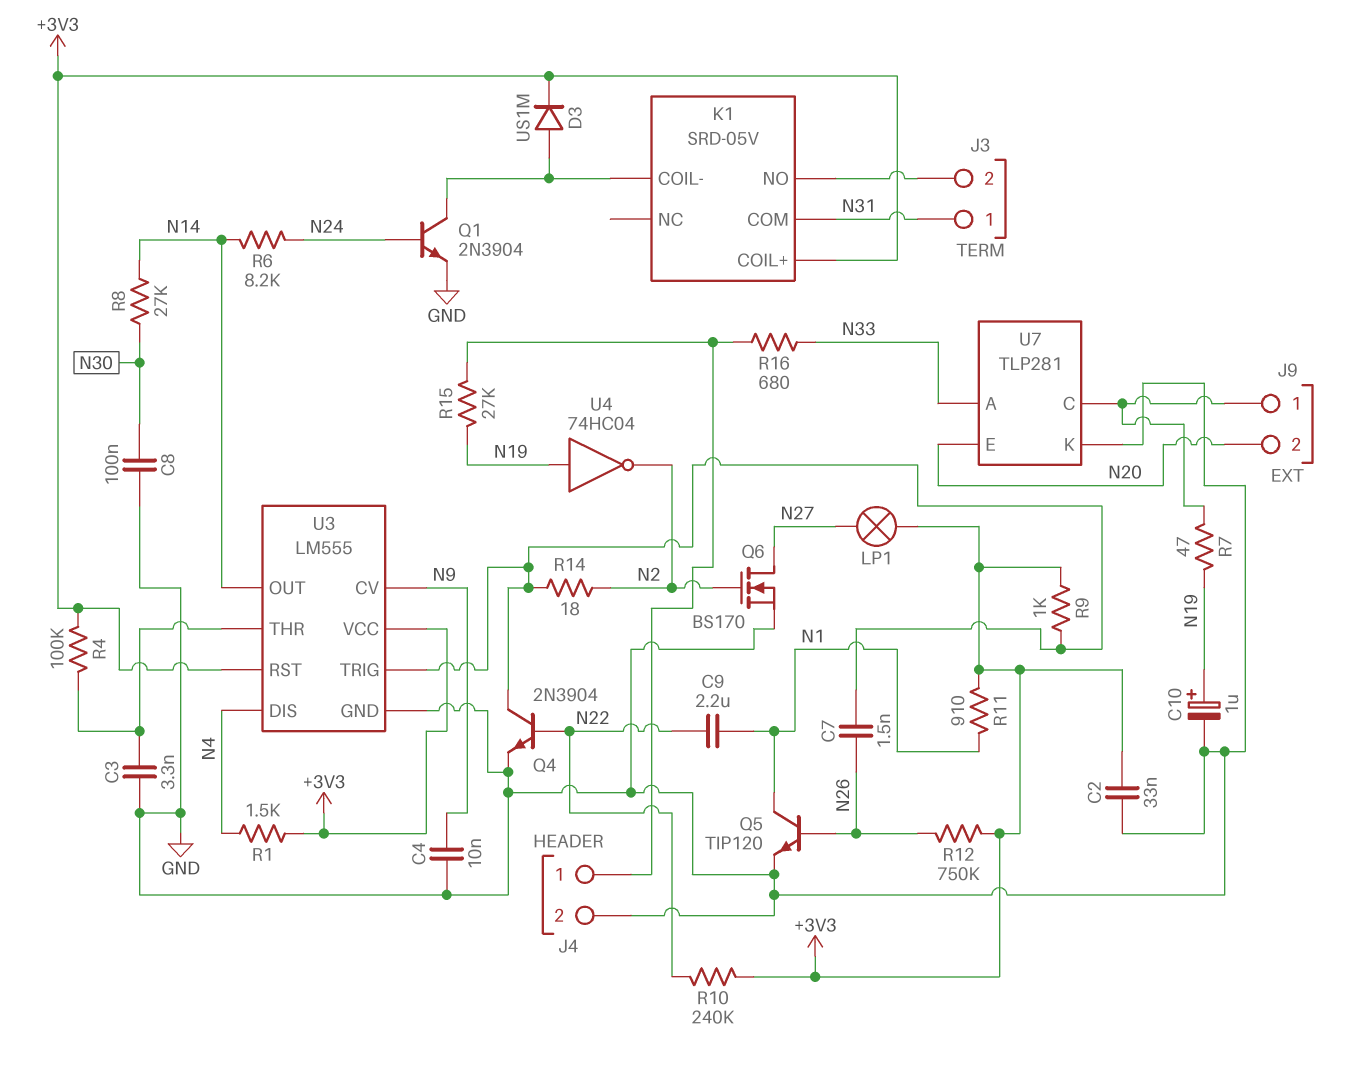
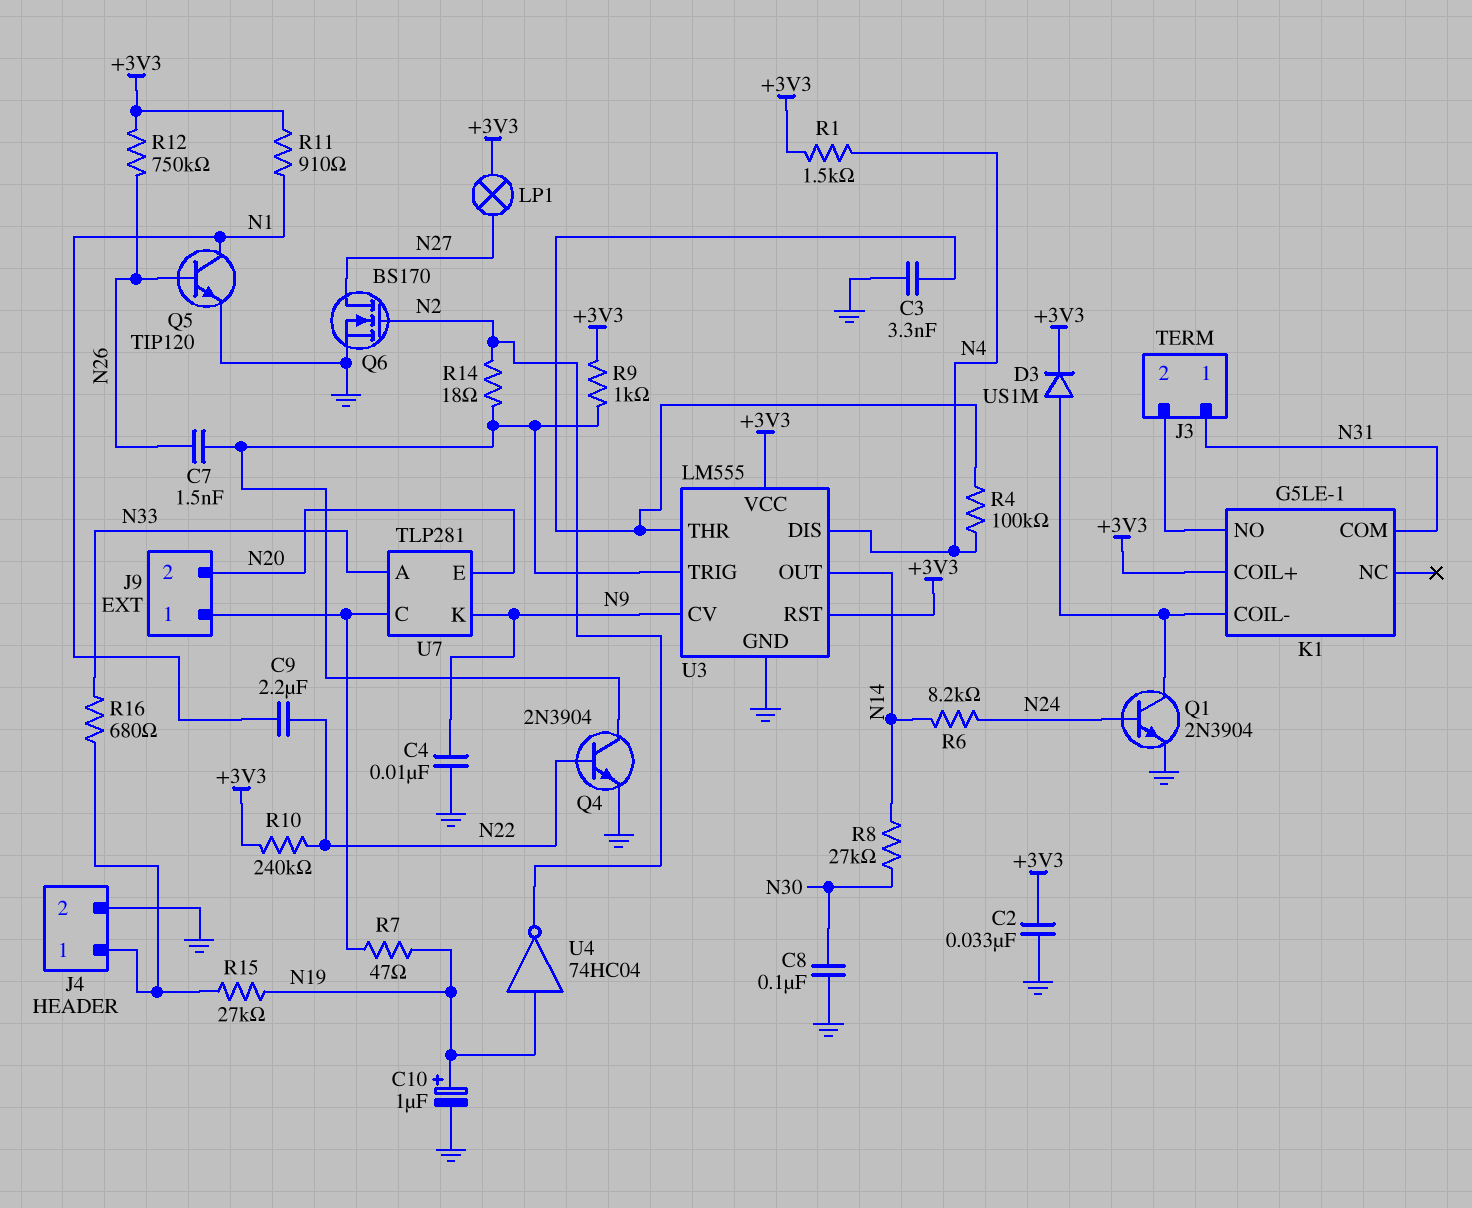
K1: SRD-05V -> G5LE-1
R4: 100k (+3V3, U3/THR) -> 100k (N4, U3/THR)
U7 pin K: GND -> N9

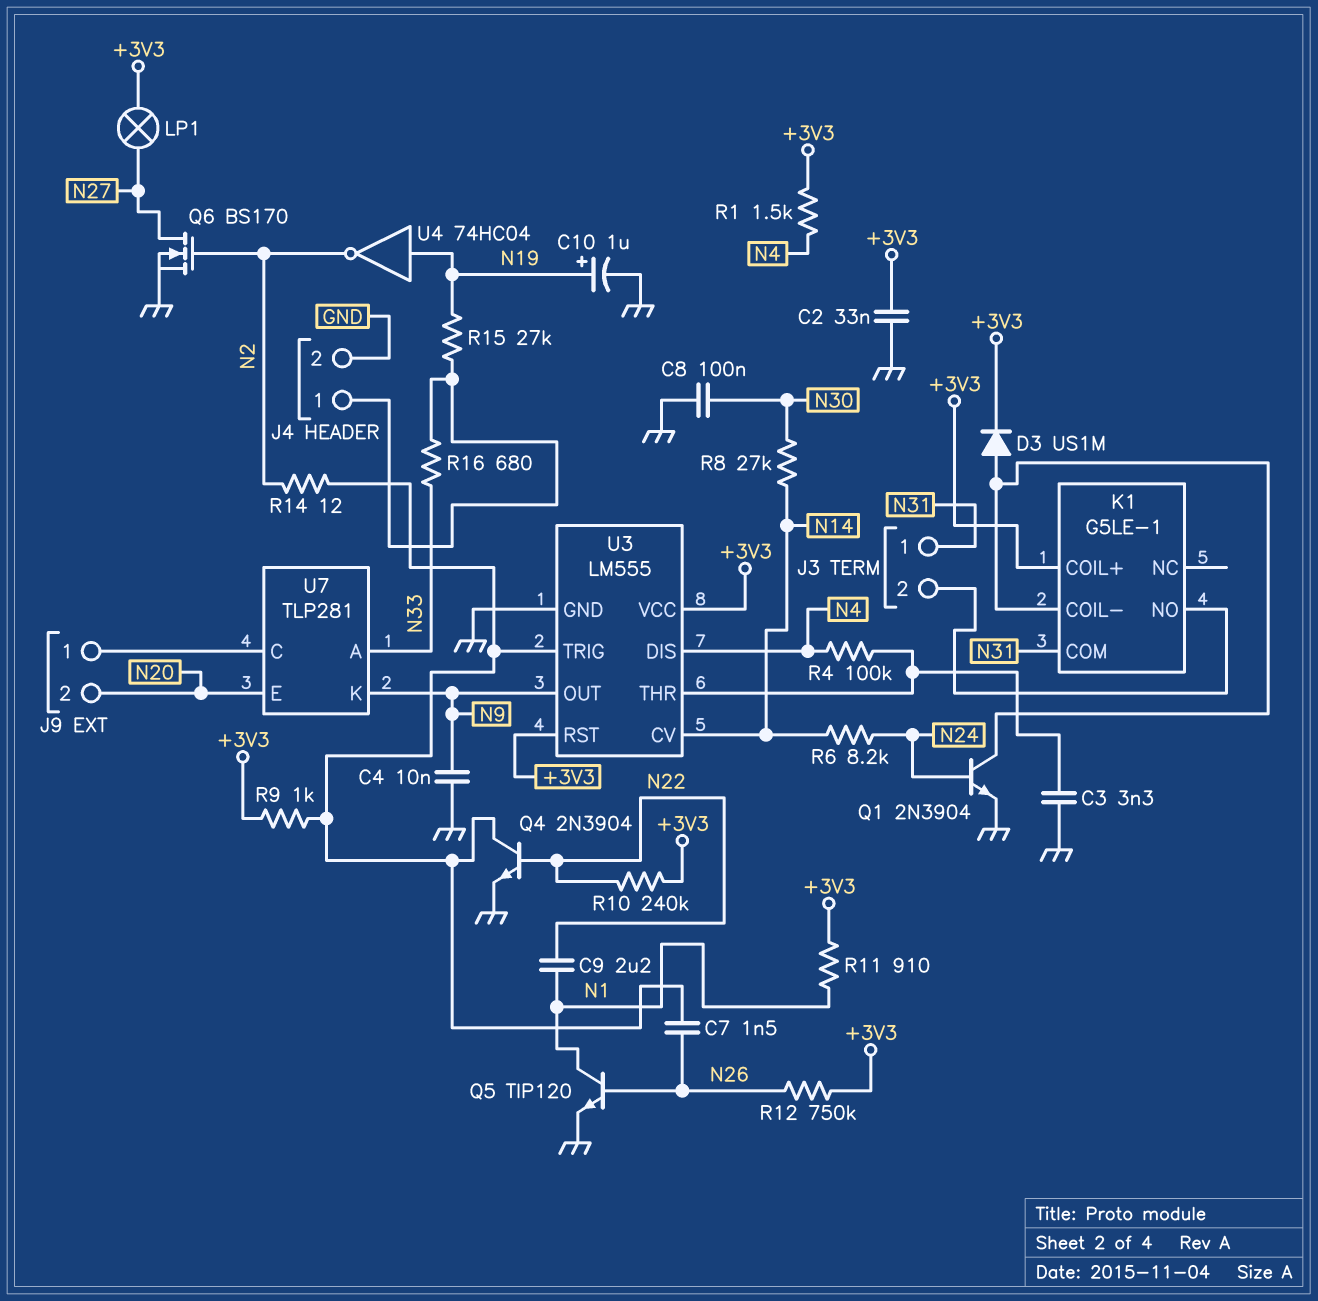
R7: 47 (J9/1, N19) -> none
R14: 18 (N2, U3/TRIG) -> 12 (N2, U3/TRIG)
U3 pin CV: N9 -> N14
U3 pin OUT: N14 -> N9

